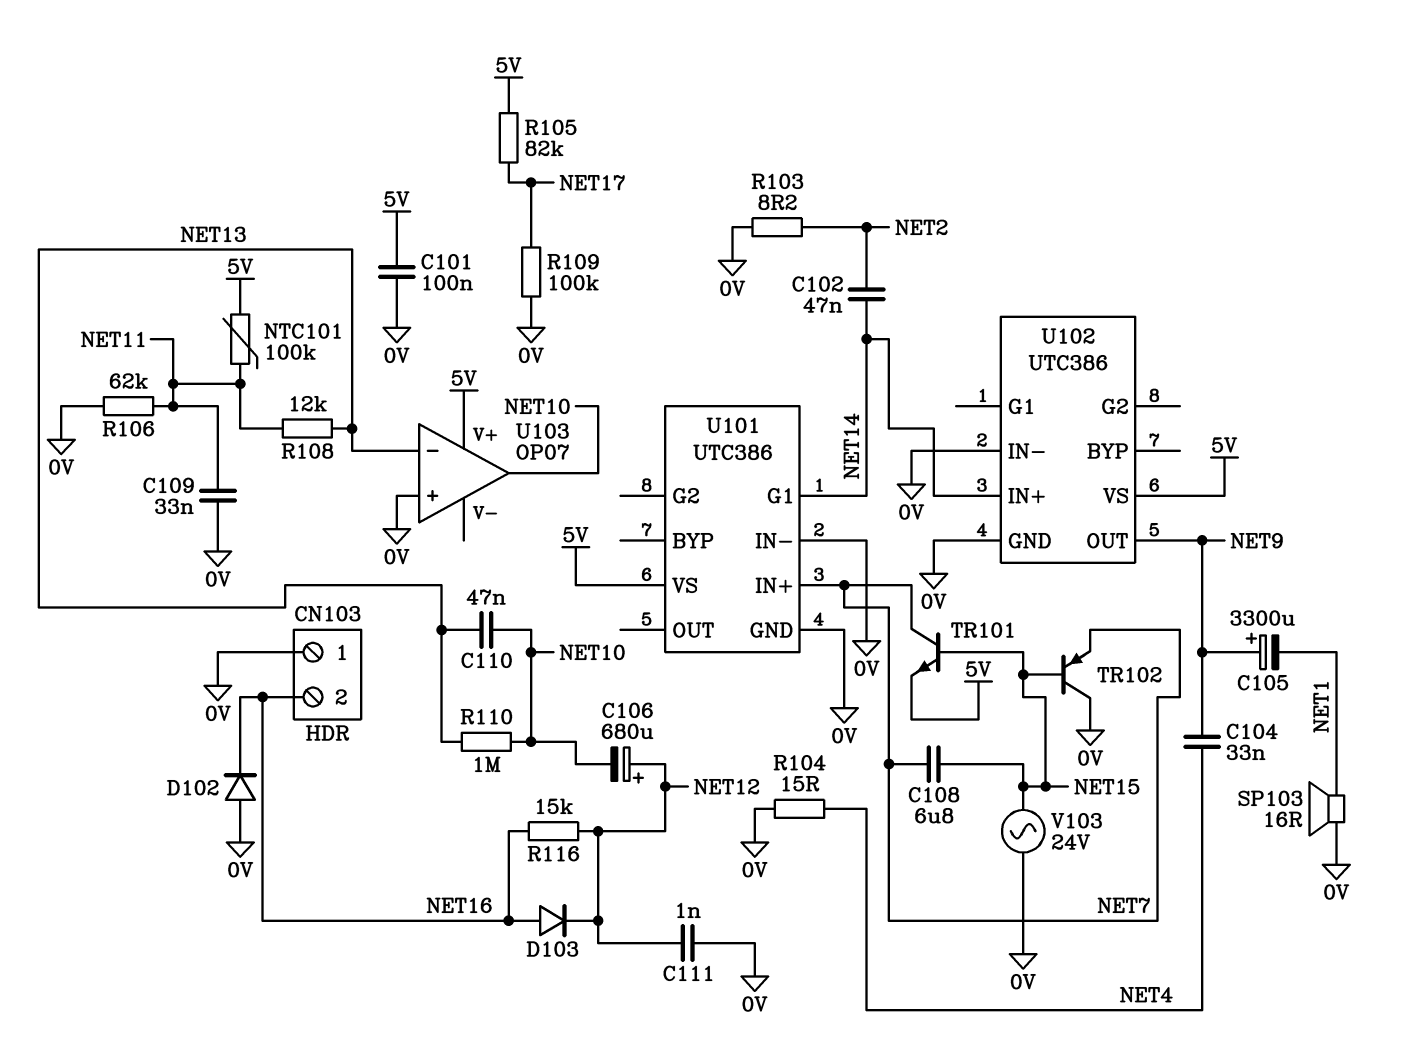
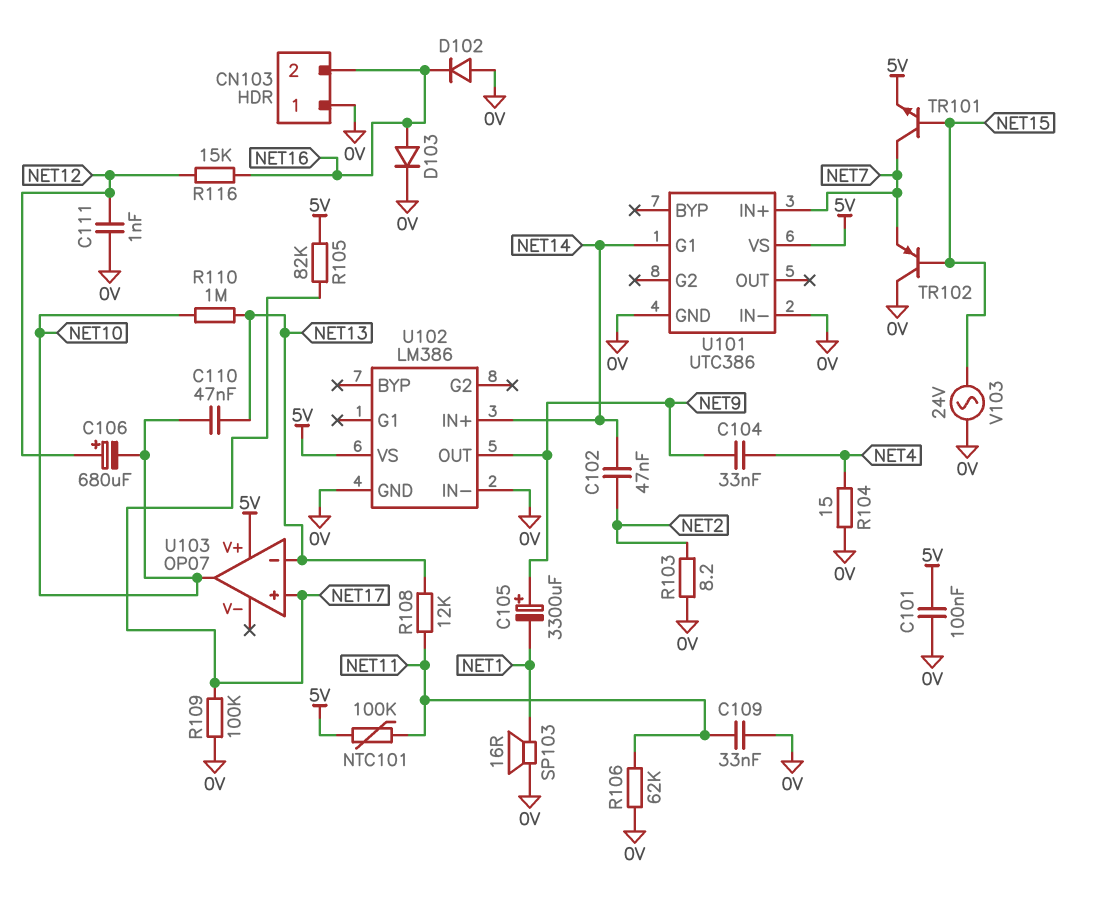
C108: 6.8uF (NET7, NET15) -> none
D103: diode (A NET16, K NET12) -> diode (A NET16, K 0V)
U102: UTC386 -> LM386
U103 pin in+: 0V -> NET17

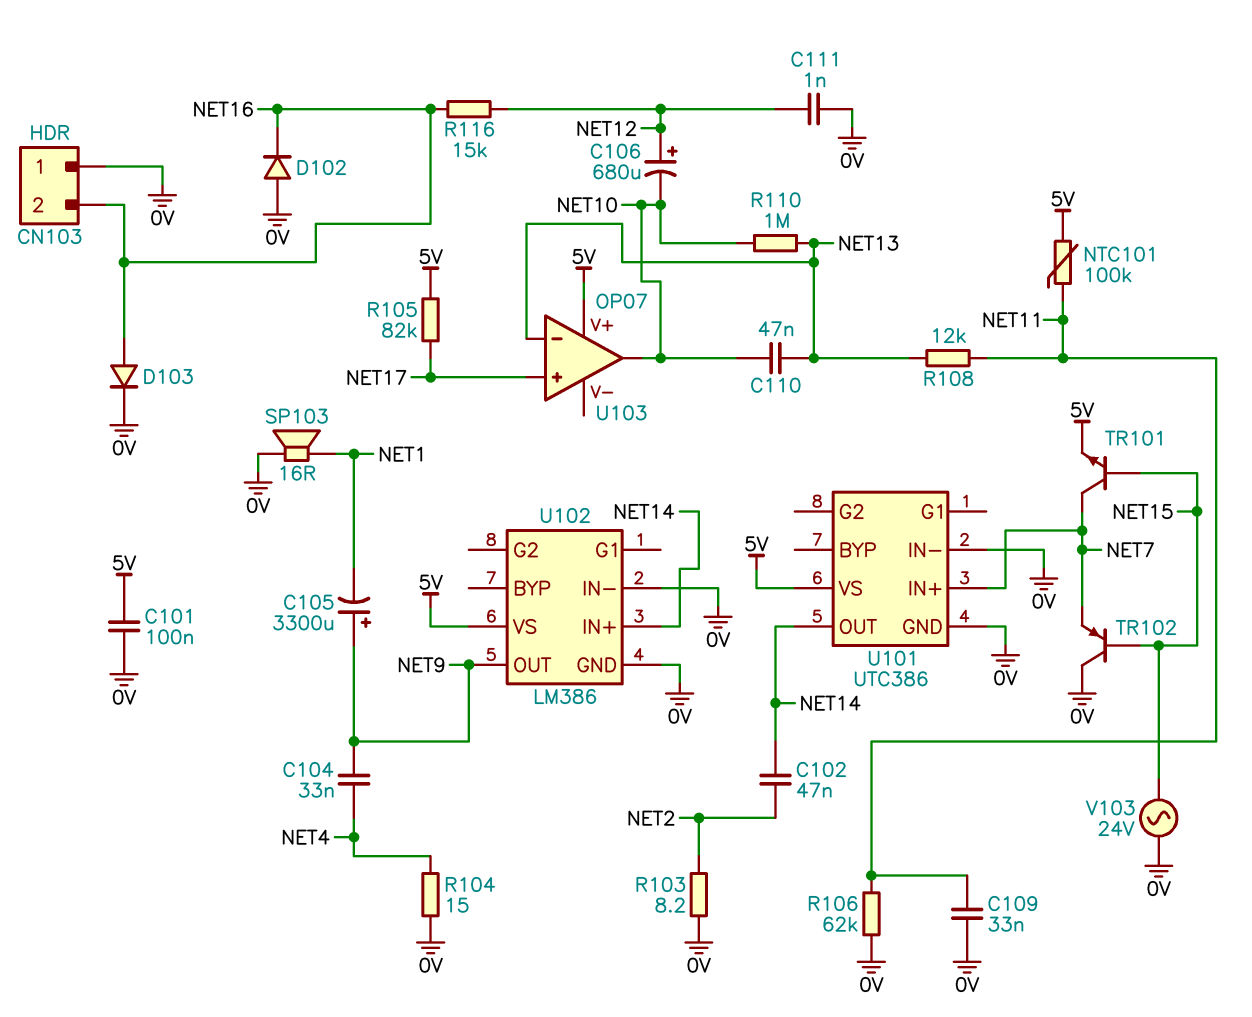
R109: 100k (0V, NET17) -> none
U101 pin G1: NET14 -> none
U101 pin OUT: none -> NET14

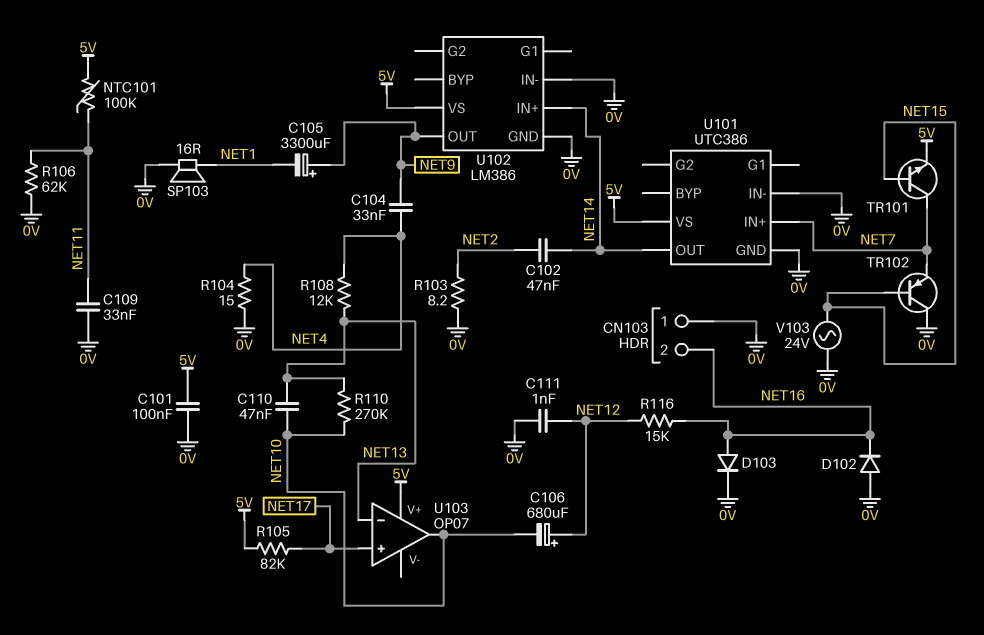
R108: 12k (NET11, NET13) -> 12k (NET4, NET13)
R110: 1M (NET10, NET13) -> 270k (NET10, NET13)

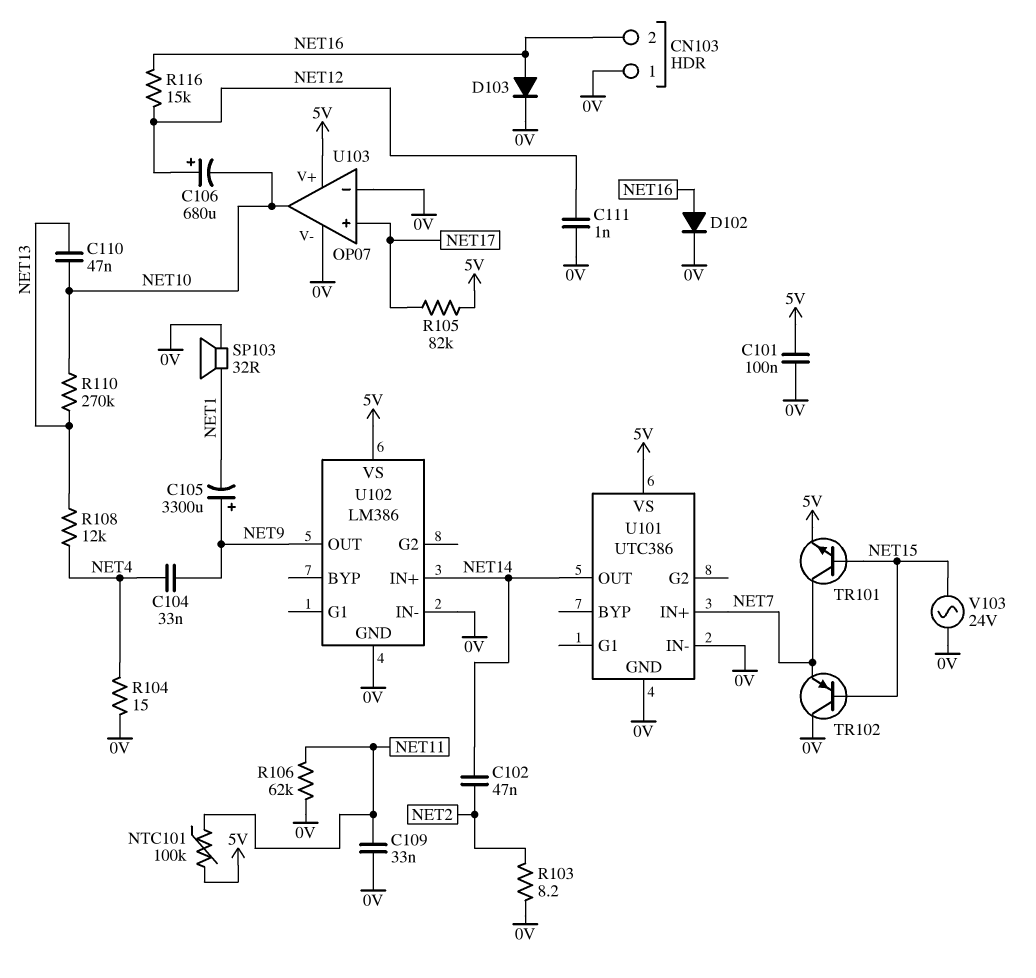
D102: diode (A 0V, K NET16) -> diode (A NET16, K 0V)
SP103: speaker 16R (0V, NET1) -> speaker 32R (0V, NET1)
U103 pin V-: none -> 0V
U103 pin in-: NET13 -> 0V

